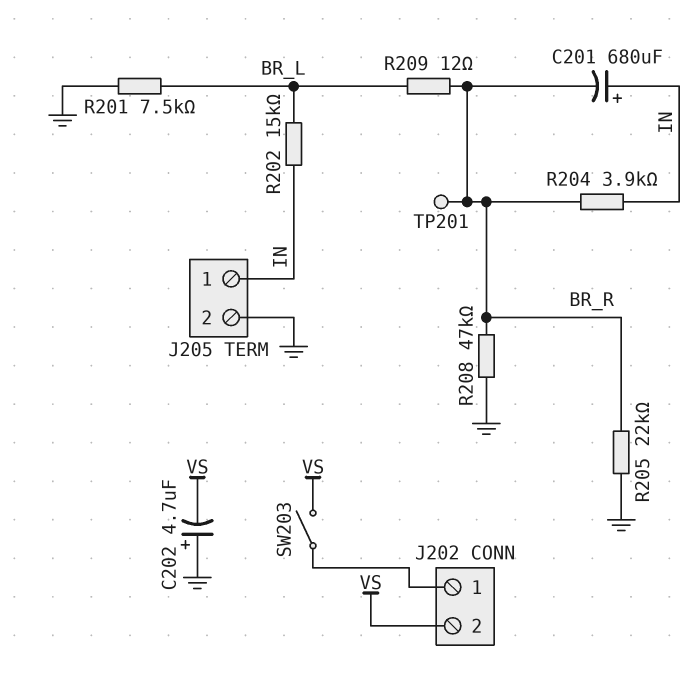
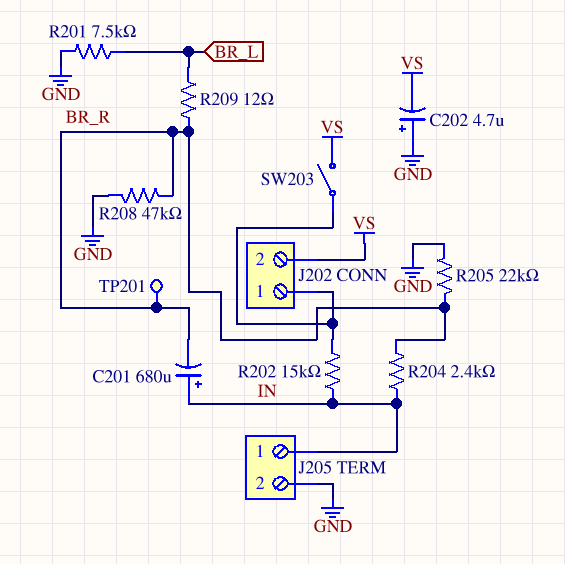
R202: 15k (BR_L, IN) -> 15k (IN, J202/1)
R204: 3.9k (BR_R, IN) -> 2.4k (BR_R, IN)

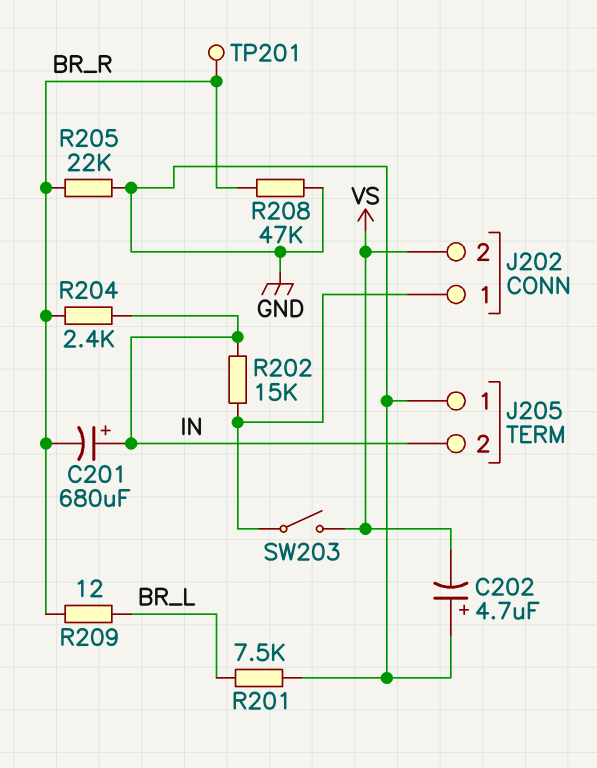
J205 pin 1: IN -> GND
J205 pin 2: GND -> IN

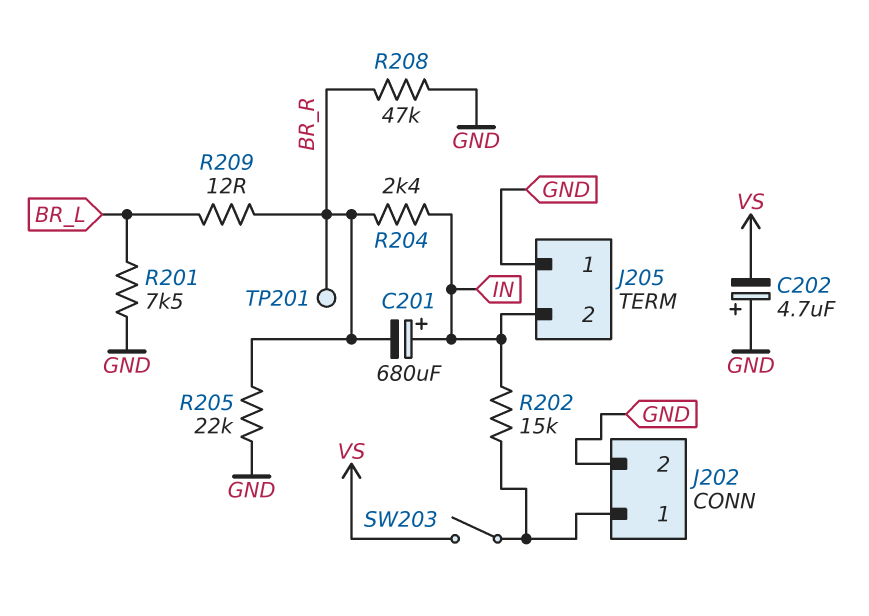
J202 pin 2: VS -> GND

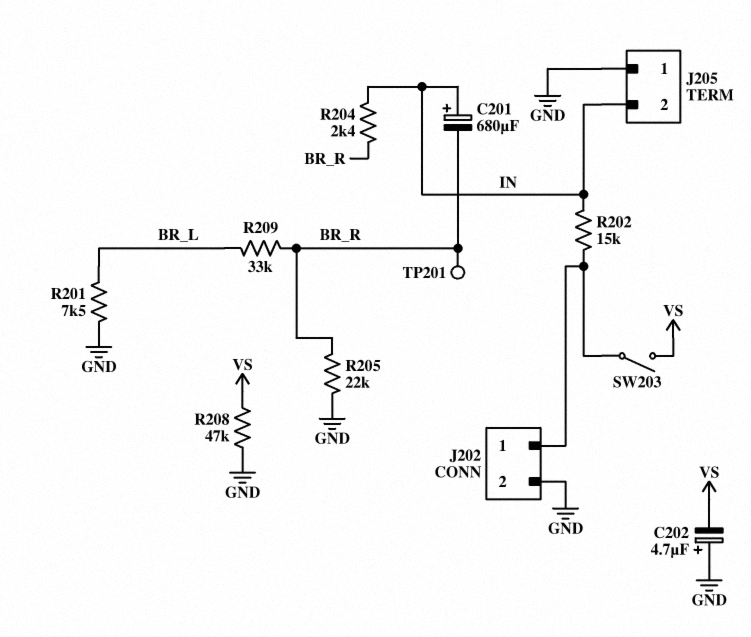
R208: 47k (BR_R, GND) -> 47k (GND, VS)
R209: 12 (BR_L, BR_R) -> 33k (BR_L, BR_R)

